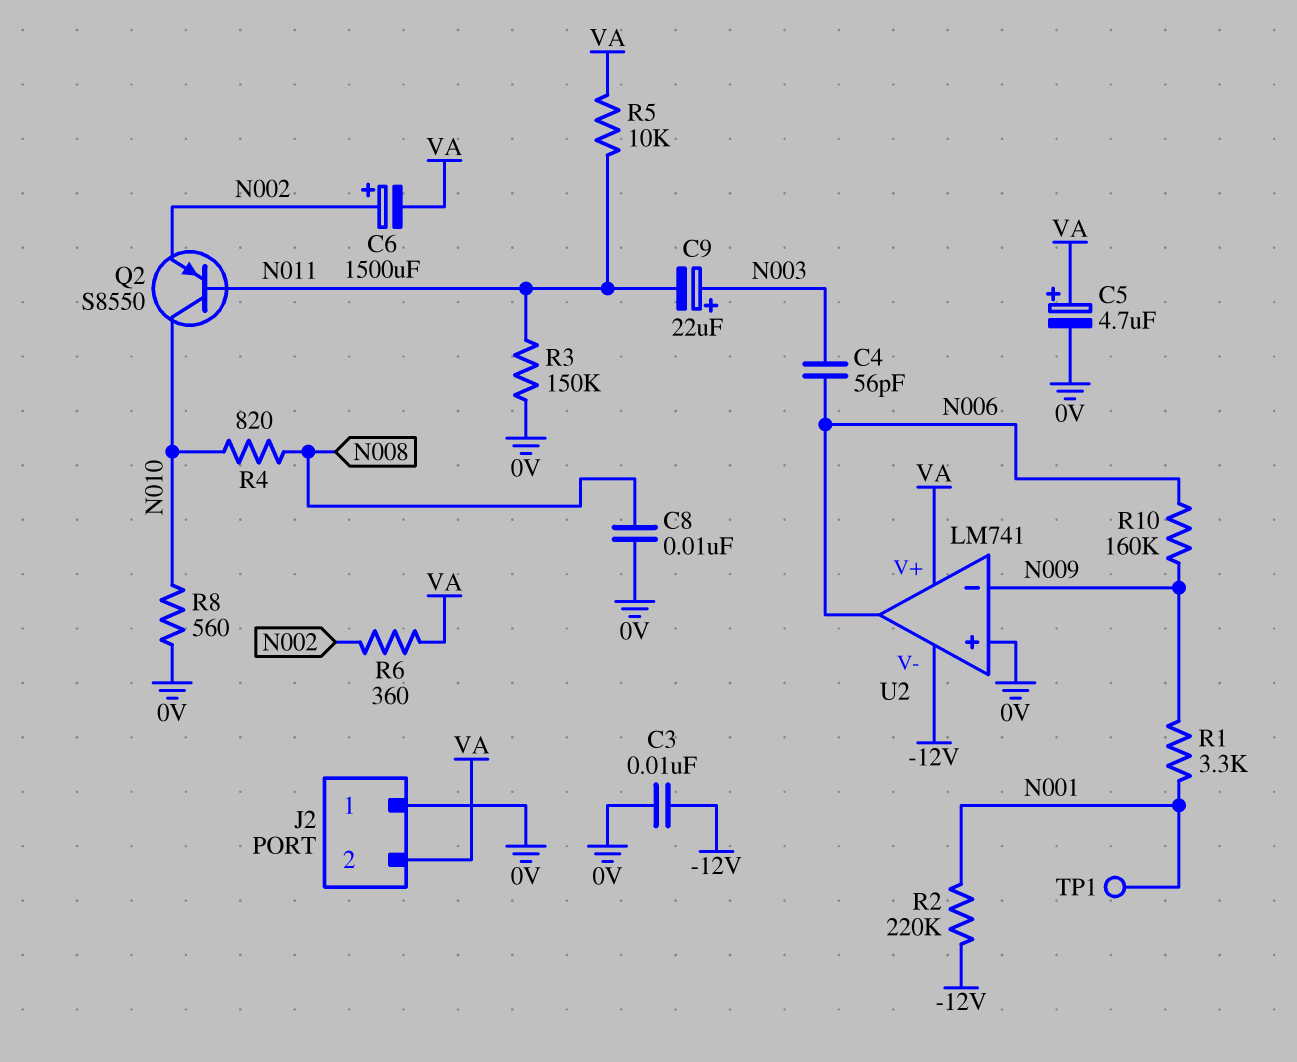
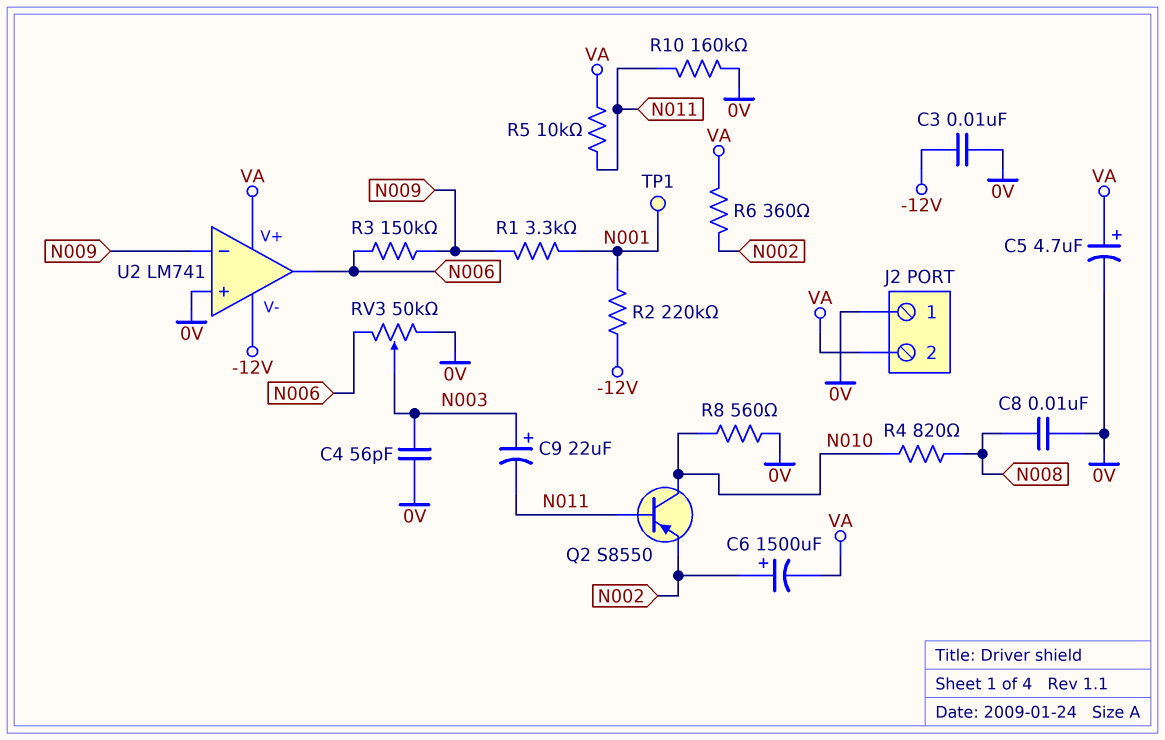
C4: 56pF (N003, N006) -> 56pF (0V, N003)
R3: 150k (0V, N011) -> 150k (N006, N009)
R10: 160k (N006, N009) -> 160k (0V, N011)
RV3: none -> 50k (0V, N006, wiper N003)

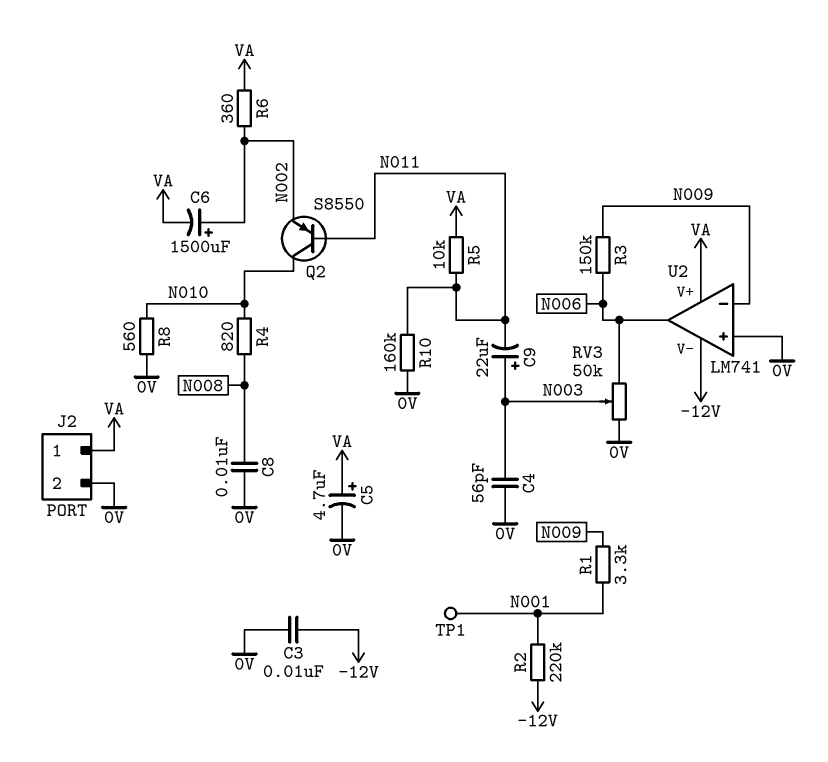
J2 pin 1: 0V -> VA
J2 pin 2: VA -> 0V

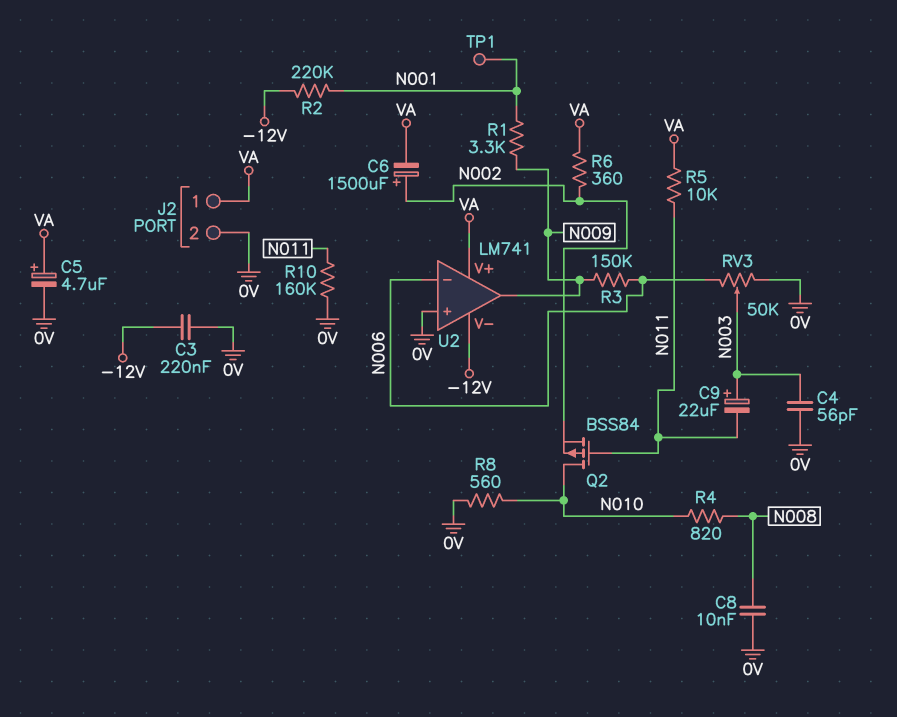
C3: 10nF (-12V, 0V) -> 220nF (-12V, 0V)
Q2: PNP S8550 (B N011, C N010, E N002) -> PMOS BSS84 (G N011, D N010, S N002)
U2 pin in-: N009 -> N006
U2 pin out: N006 -> N009

